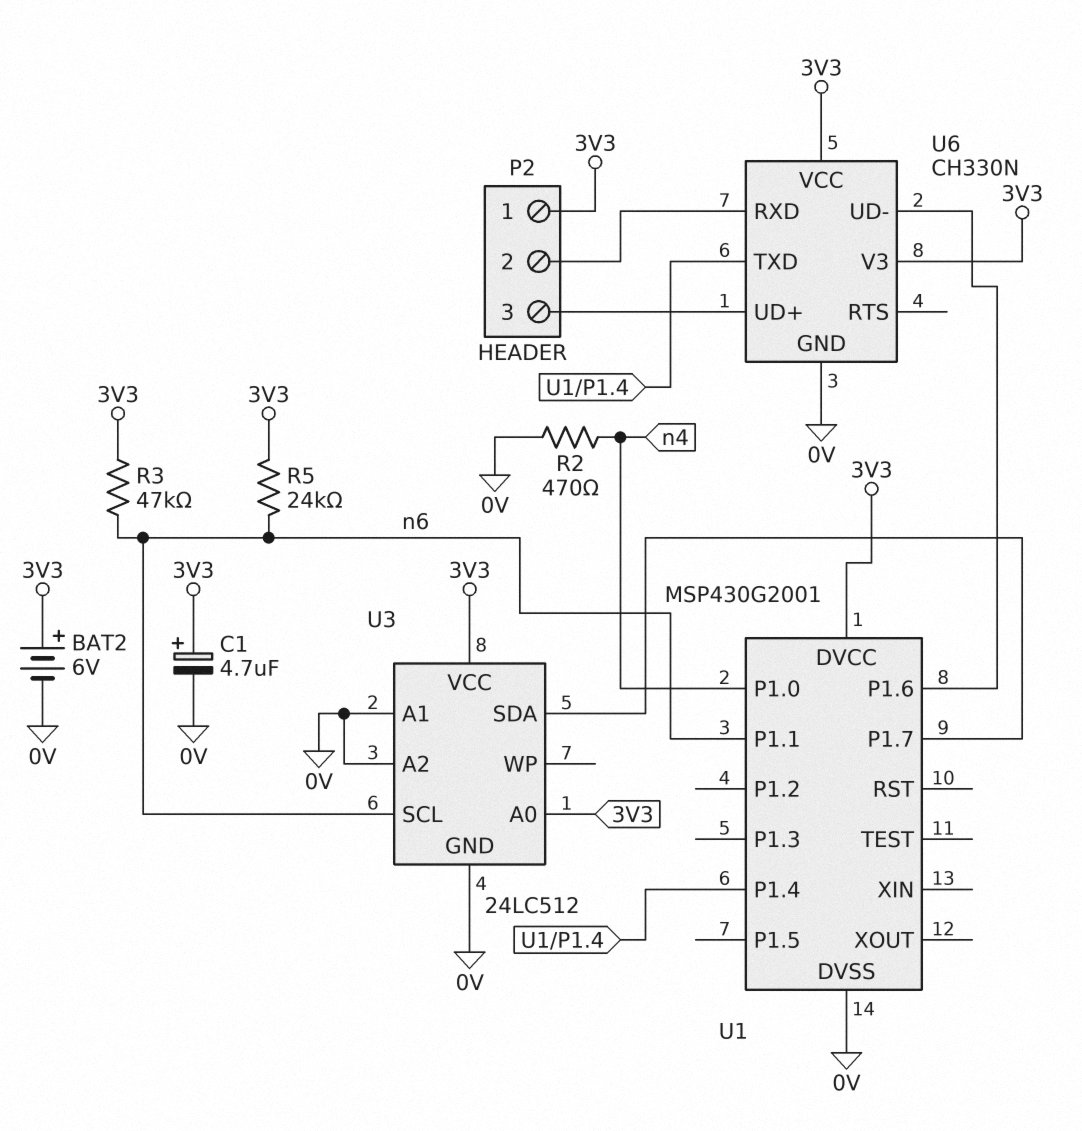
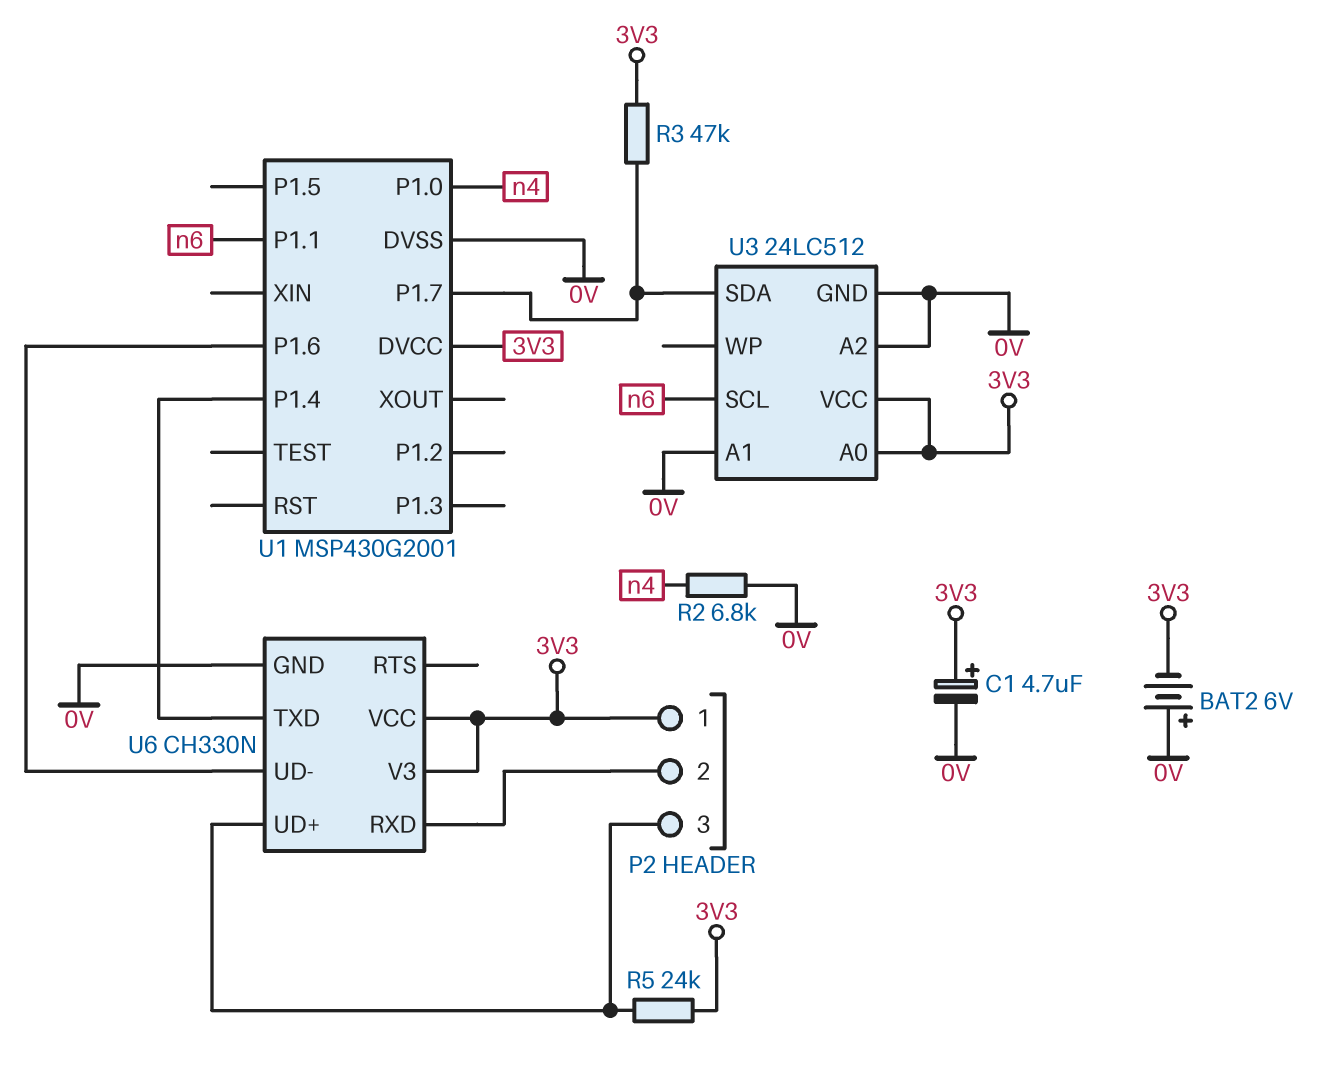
BAT2: 6V (plus 3V3, minus 0V) -> 6V (plus 0V, minus 3V3)
R2: 470 (0V, n4) -> 6.8k (0V, n4)
R3: 47k (3V3, n6) -> 47k (3V3, U1/P1.7)
R5: 24k (3V3, n6) -> 24k (3V3, P2/3)

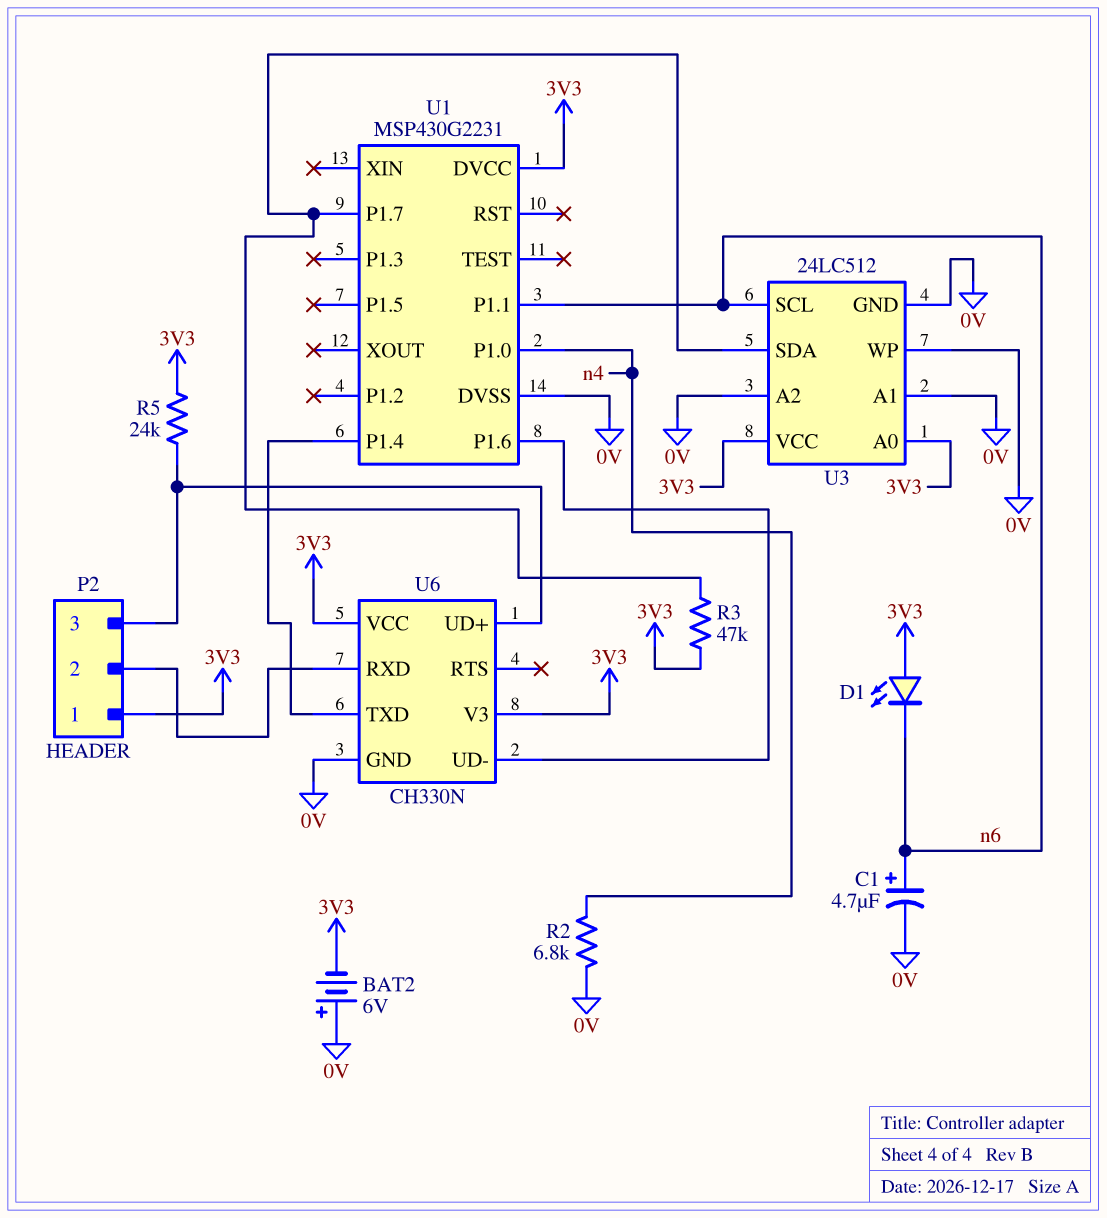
C1: 4.7uF (plus 3V3, minus 0V) -> 4.7uF (plus n6, minus 0V)
D1: none -> LED (A 3V3, K n6)
U1: MSP430G2001 -> MSP430G2231
U3 pin WP: none -> 0V

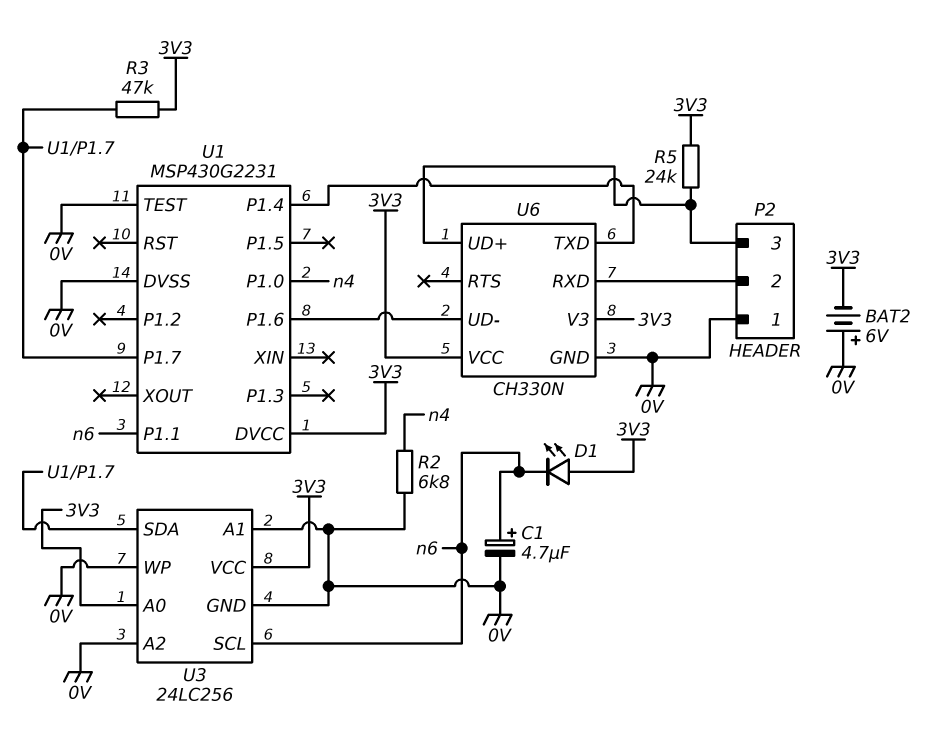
P2 pin 1: 3V3 -> 0V
U1 pin TEST: none -> 0V
U3: 24LC512 -> 24LC256

